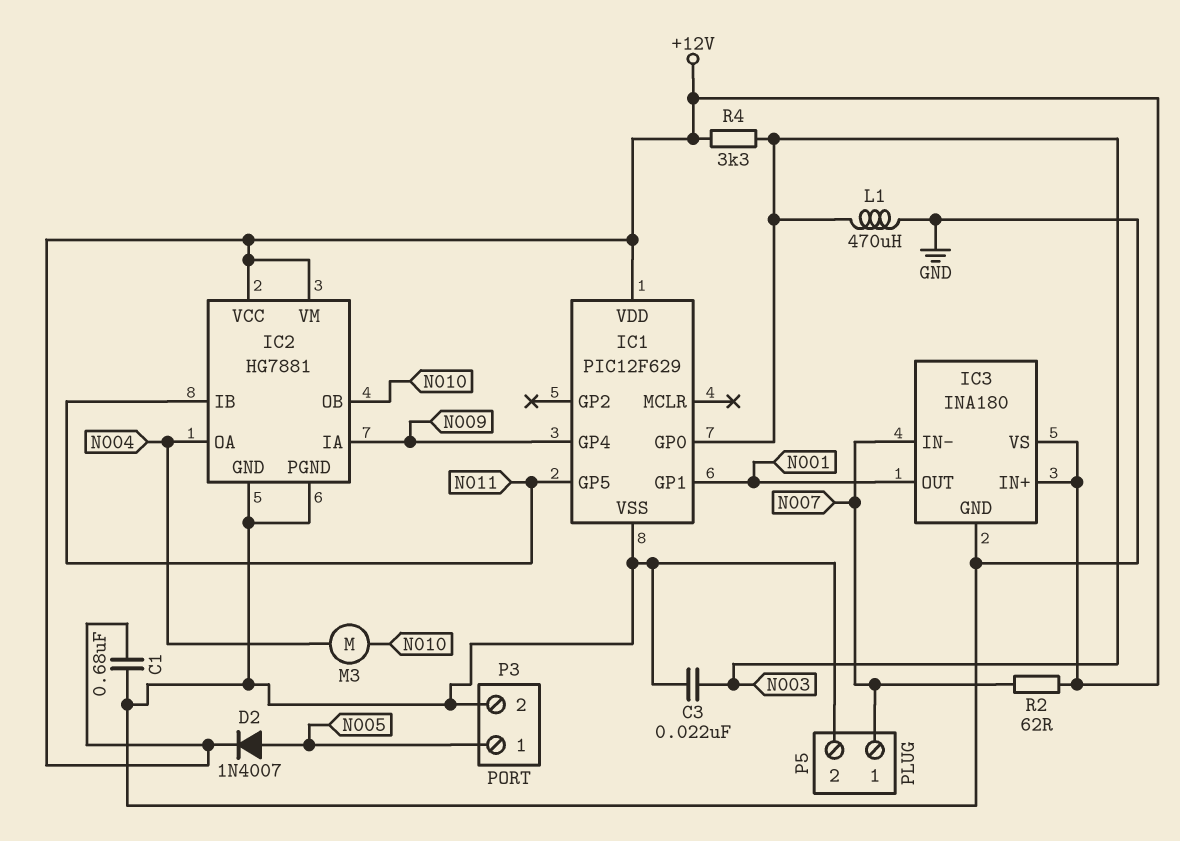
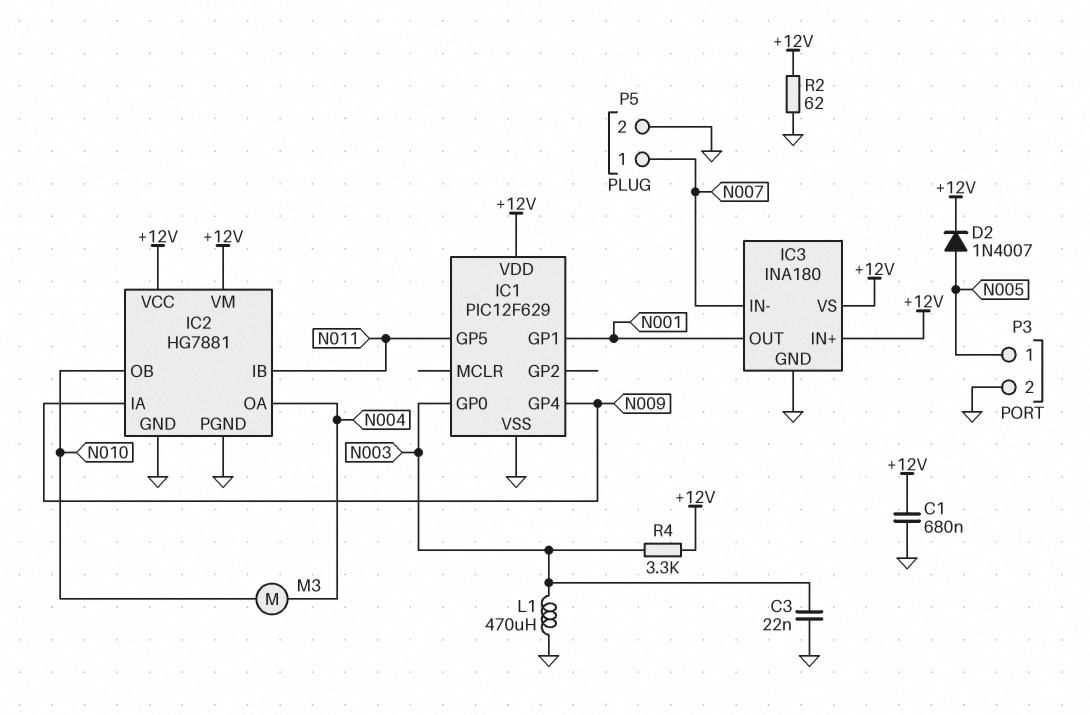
R2: 62 (+12V, N007) -> 62 (+12V, GND)

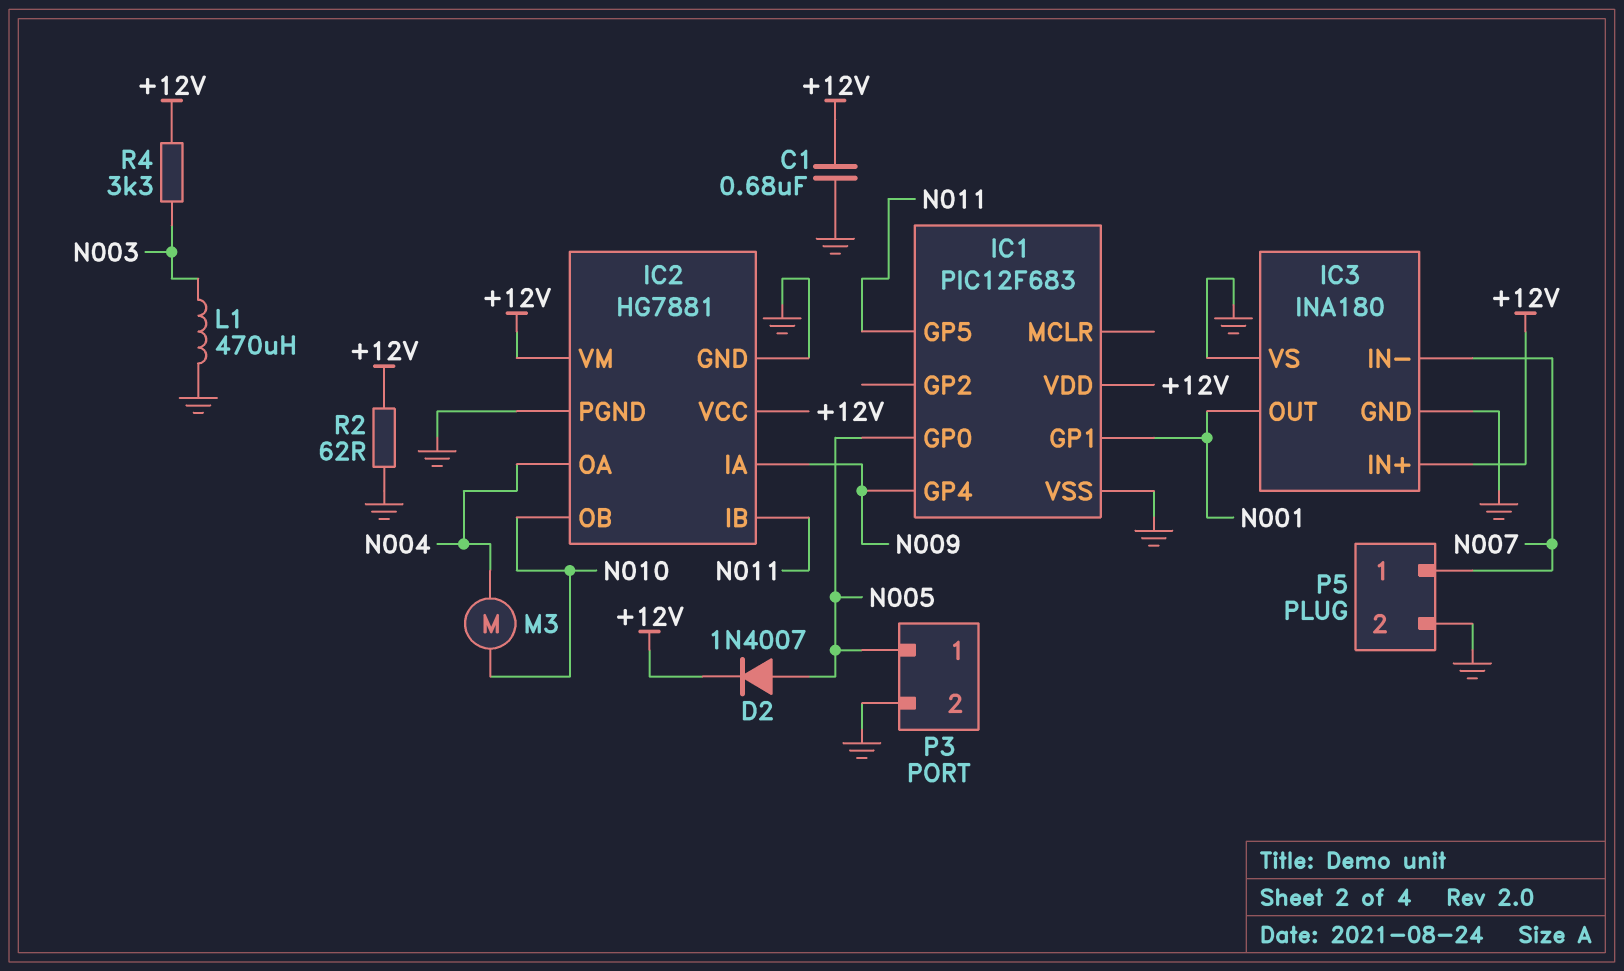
C3: 22nF (GND, N003) -> none
IC1: PIC12F629 -> PIC12F683
IC1 pin GP0: N003 -> N005
IC3 pin VS: +12V -> GND

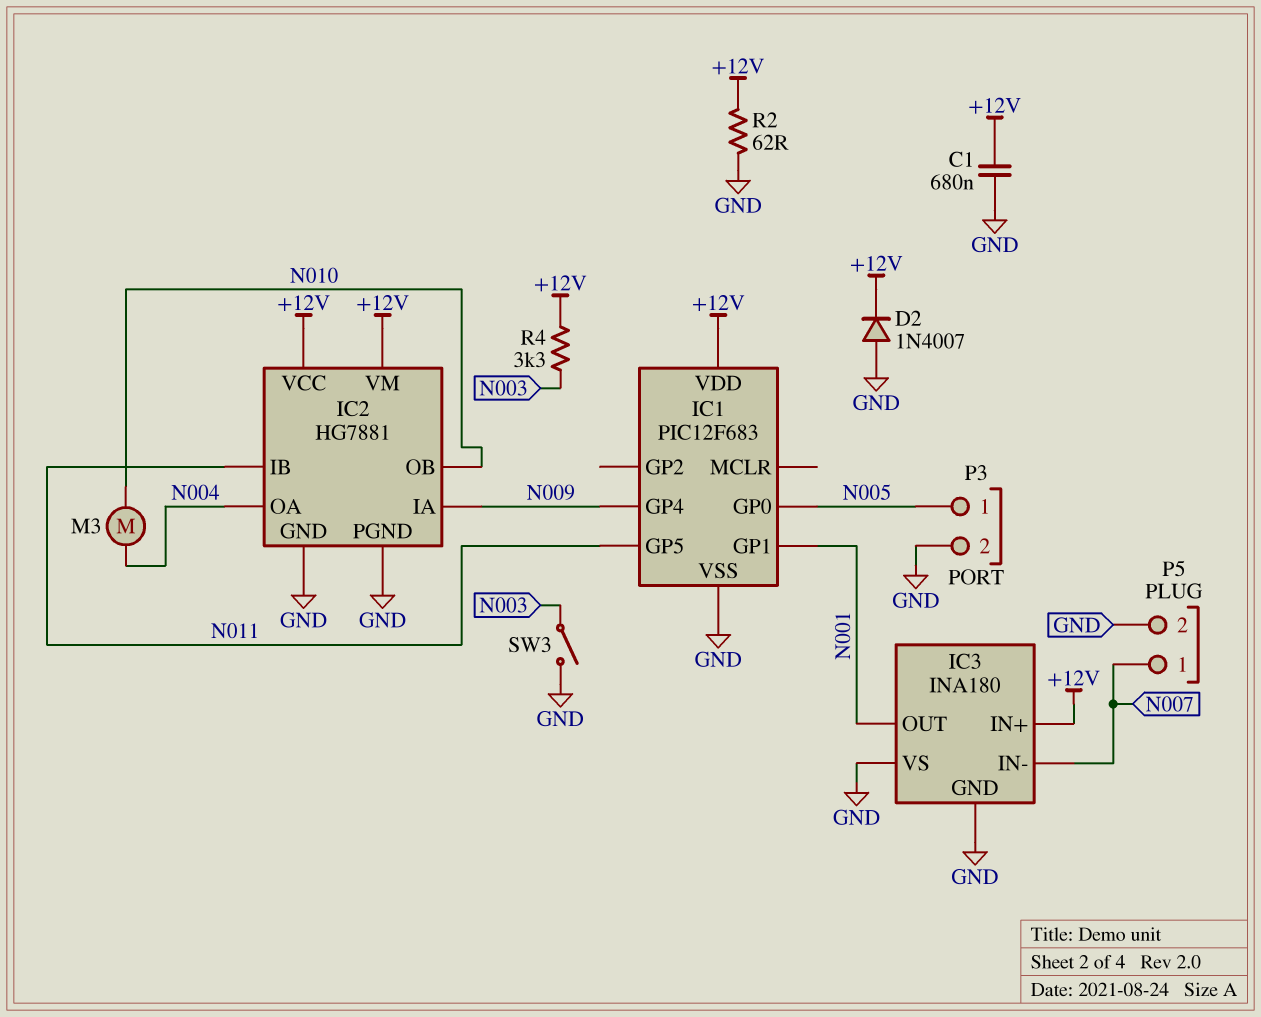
D2: diode 1N4007 (A N005, K +12V) -> diode 1N4007 (A GND, K +12V)
L1: 470uH (GND, N003) -> none
SW3: none -> switch (GND, N003)

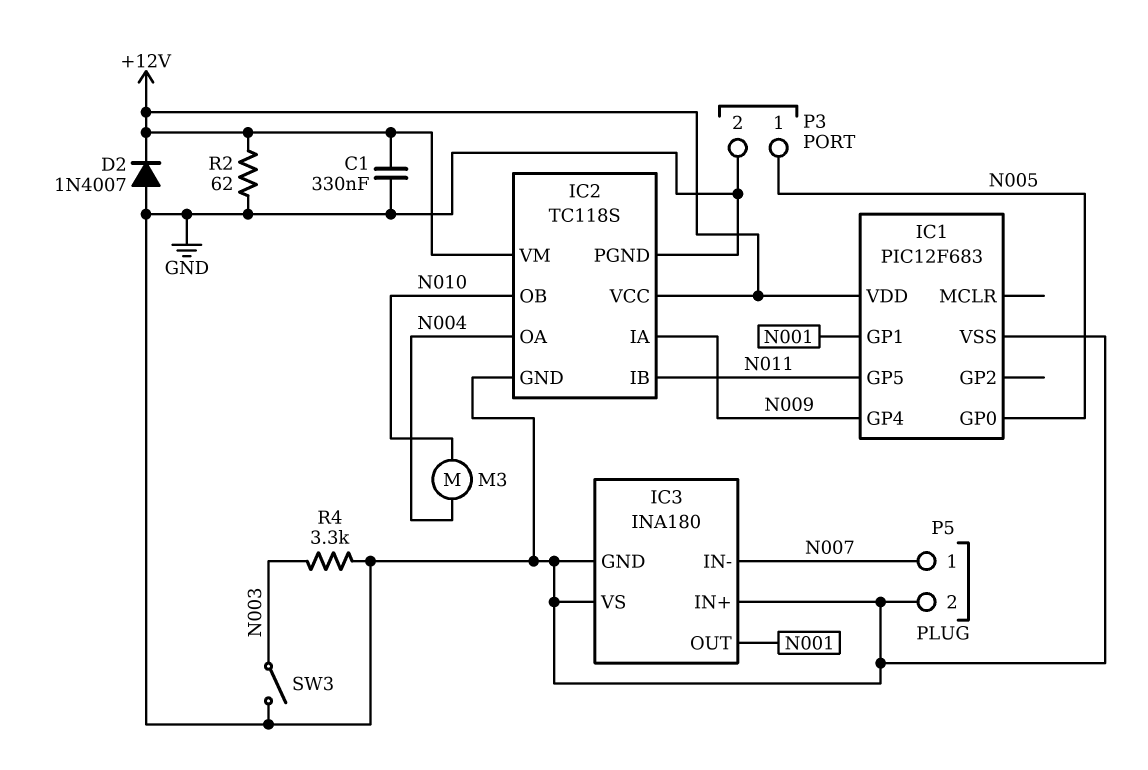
C1: 680nF (+12V, GND) -> 330nF (+12V, GND)
IC2: HG7881 -> TC118S
IC3 pin IN+: +12V -> GND
R4: 3.3k (+12V, N003) -> 3.3k (GND, N003)

